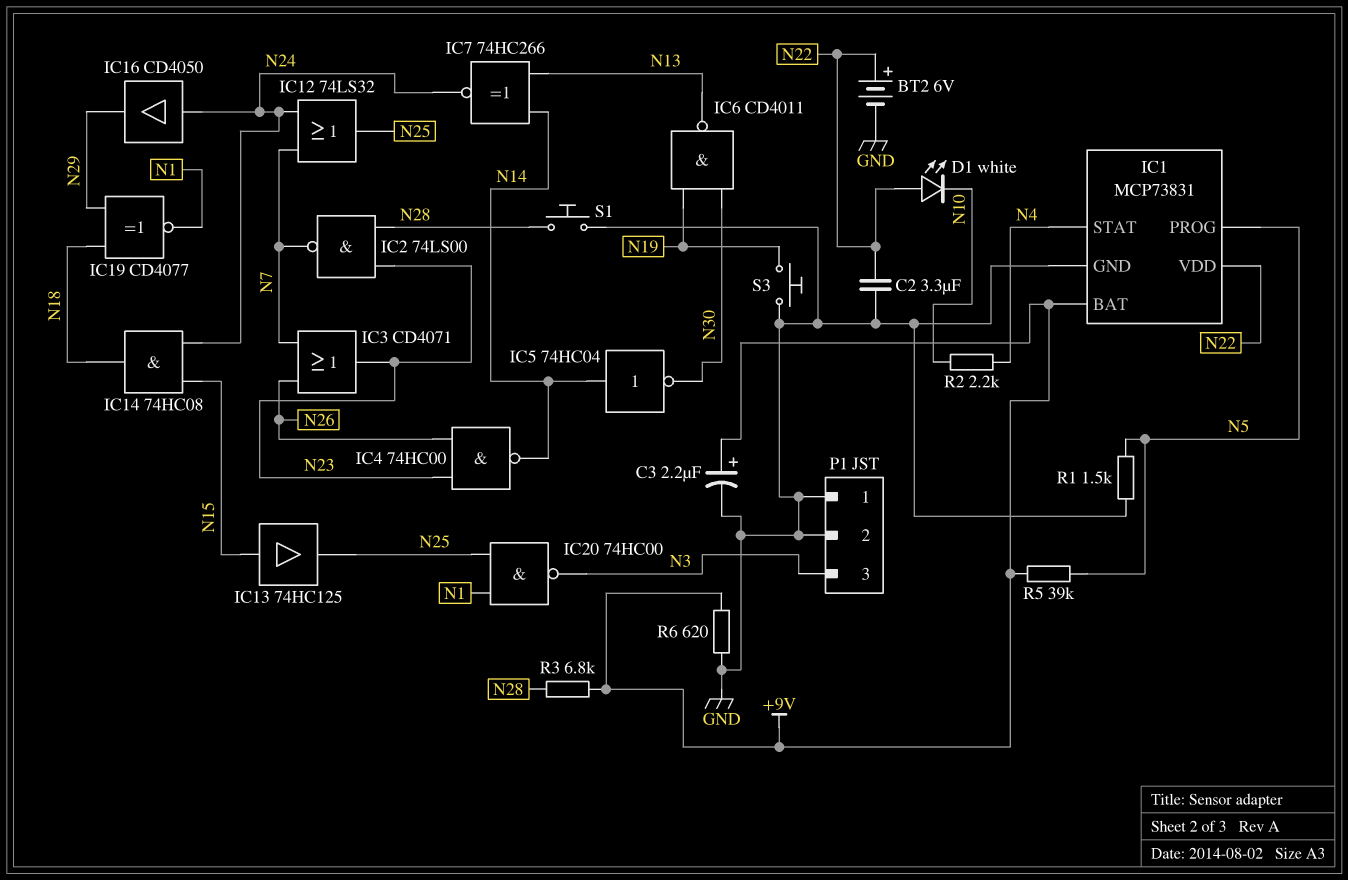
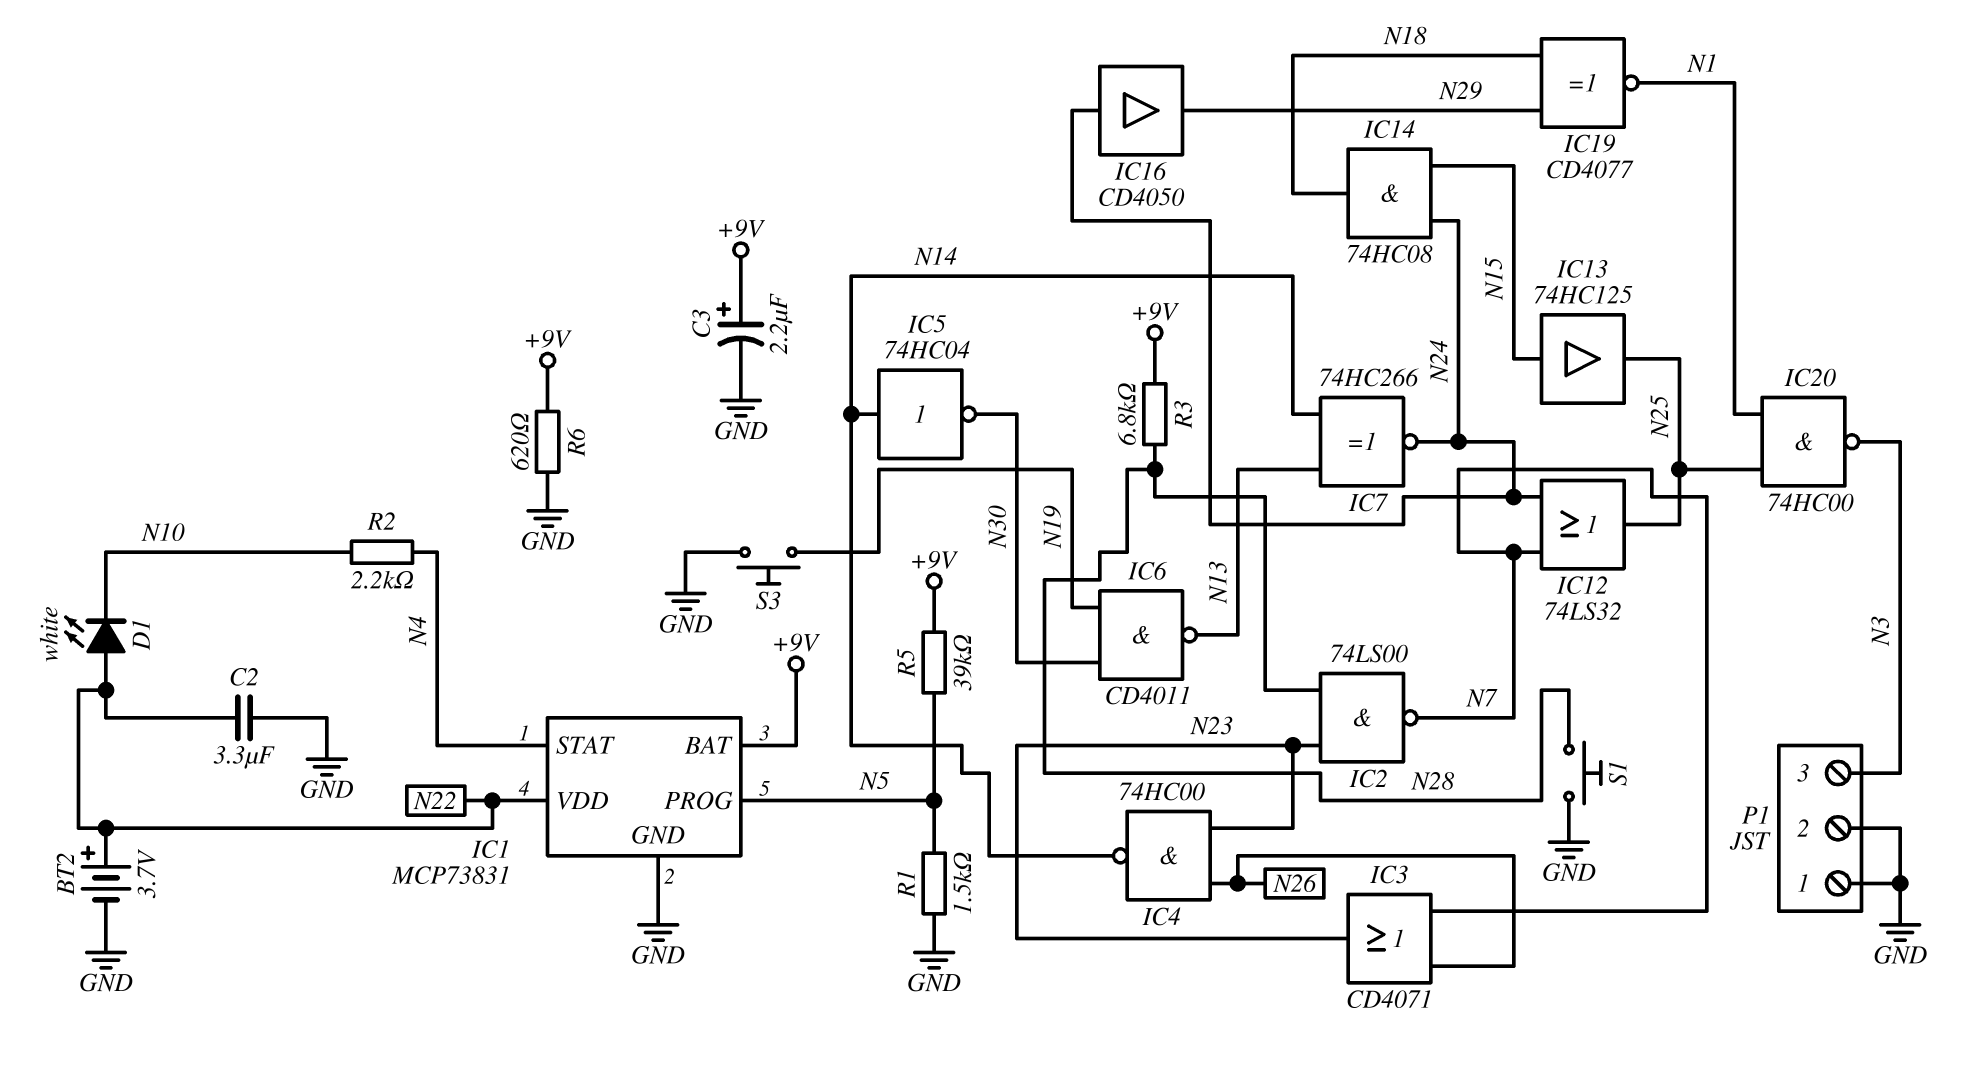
BT2: 6V (plus N22, minus GND) -> 3.7V (plus N22, minus GND)

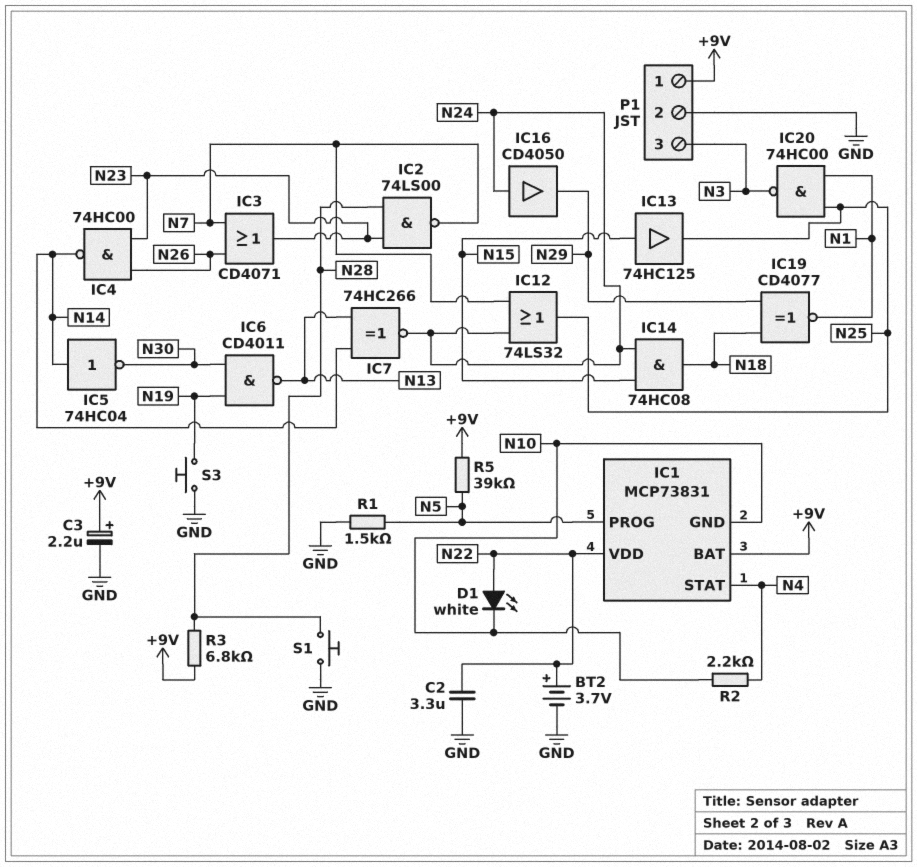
IC1 pin GND: GND -> N10
P1 pin 1: GND -> +9V
R6: 620 (+9V, GND) -> none

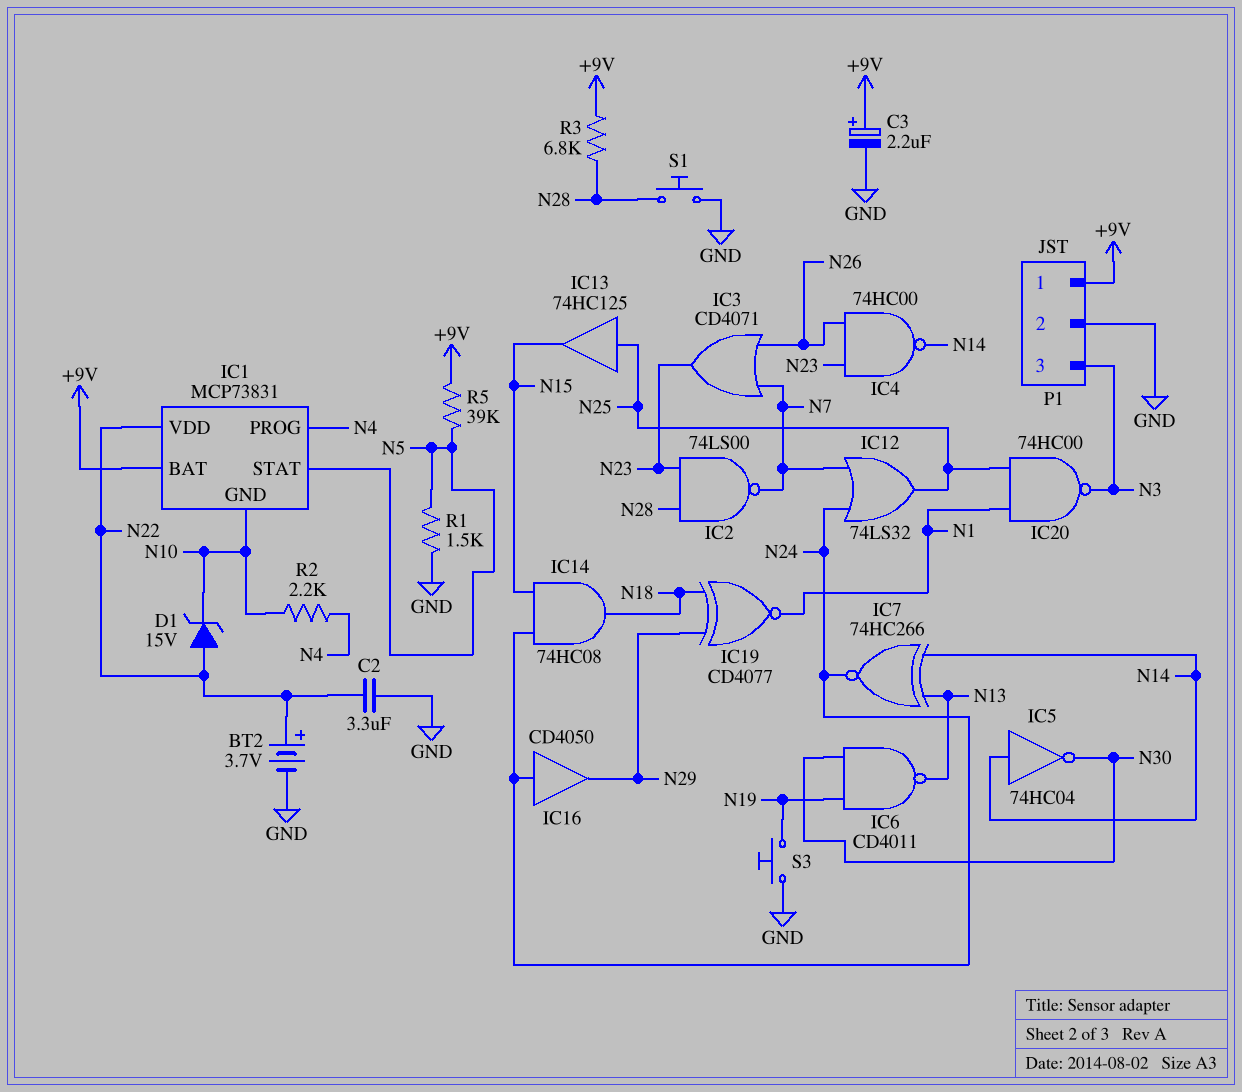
D1: LED white (A N22, K N10) -> zener 15V (A N22, K N10)
IC1 pin PROG: N5 -> N4
IC1 pin STAT: N4 -> N5
IC13: buffer 74HC125 (in N15, out N25) -> buffer 74HC125 (in N25, out N15)

